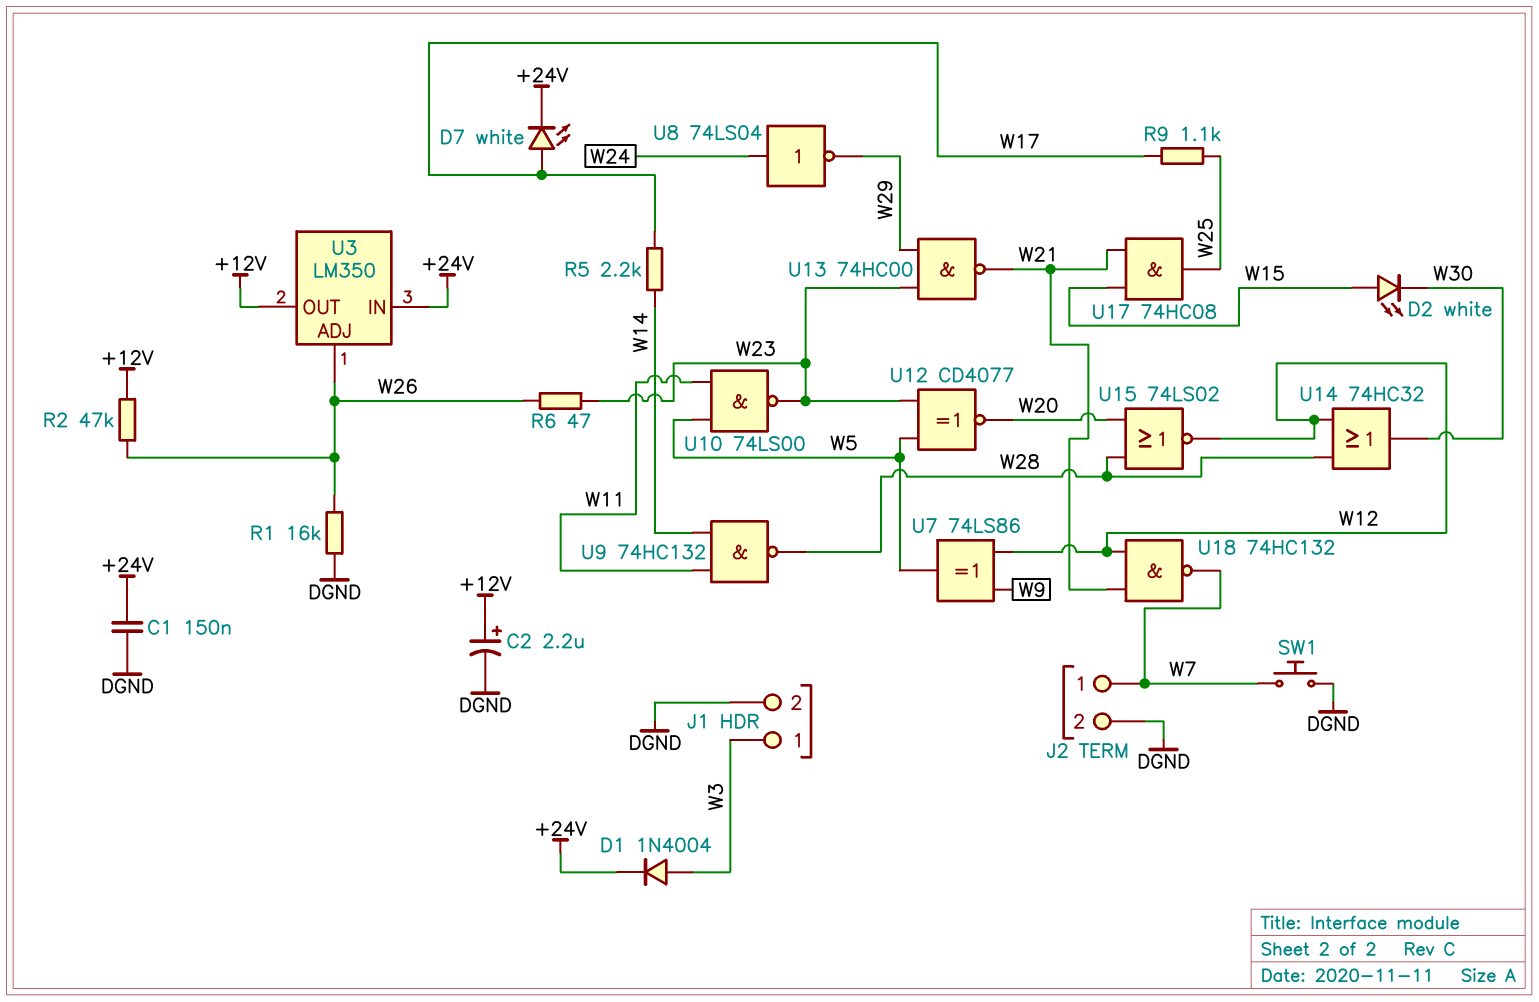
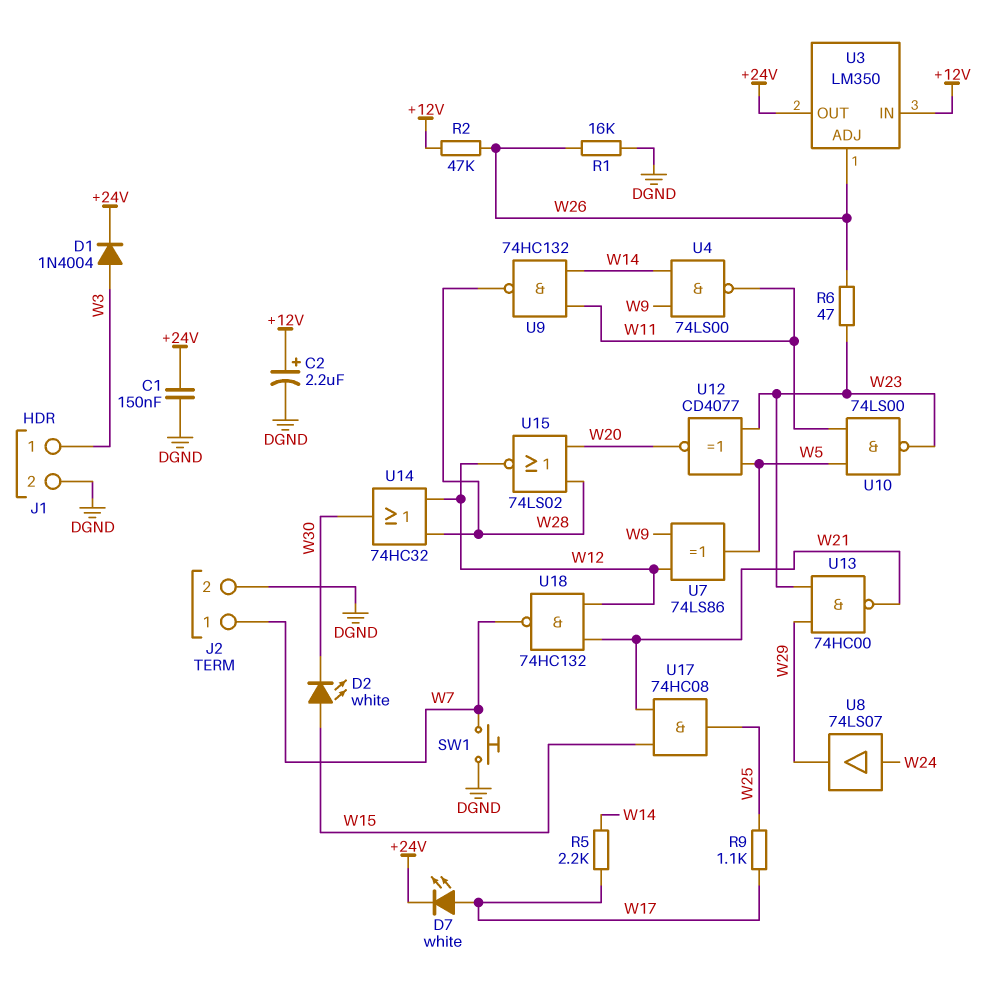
U3 pin IN: +24V -> +12V
U3 pin OUT: +12V -> +24V
U4: none -> NAND 74LS00 (in W9, in W14, out W11)
U8: NOT 74LS04 (in W24, out W29) -> buffer 74LS07 (in W24, out W29)

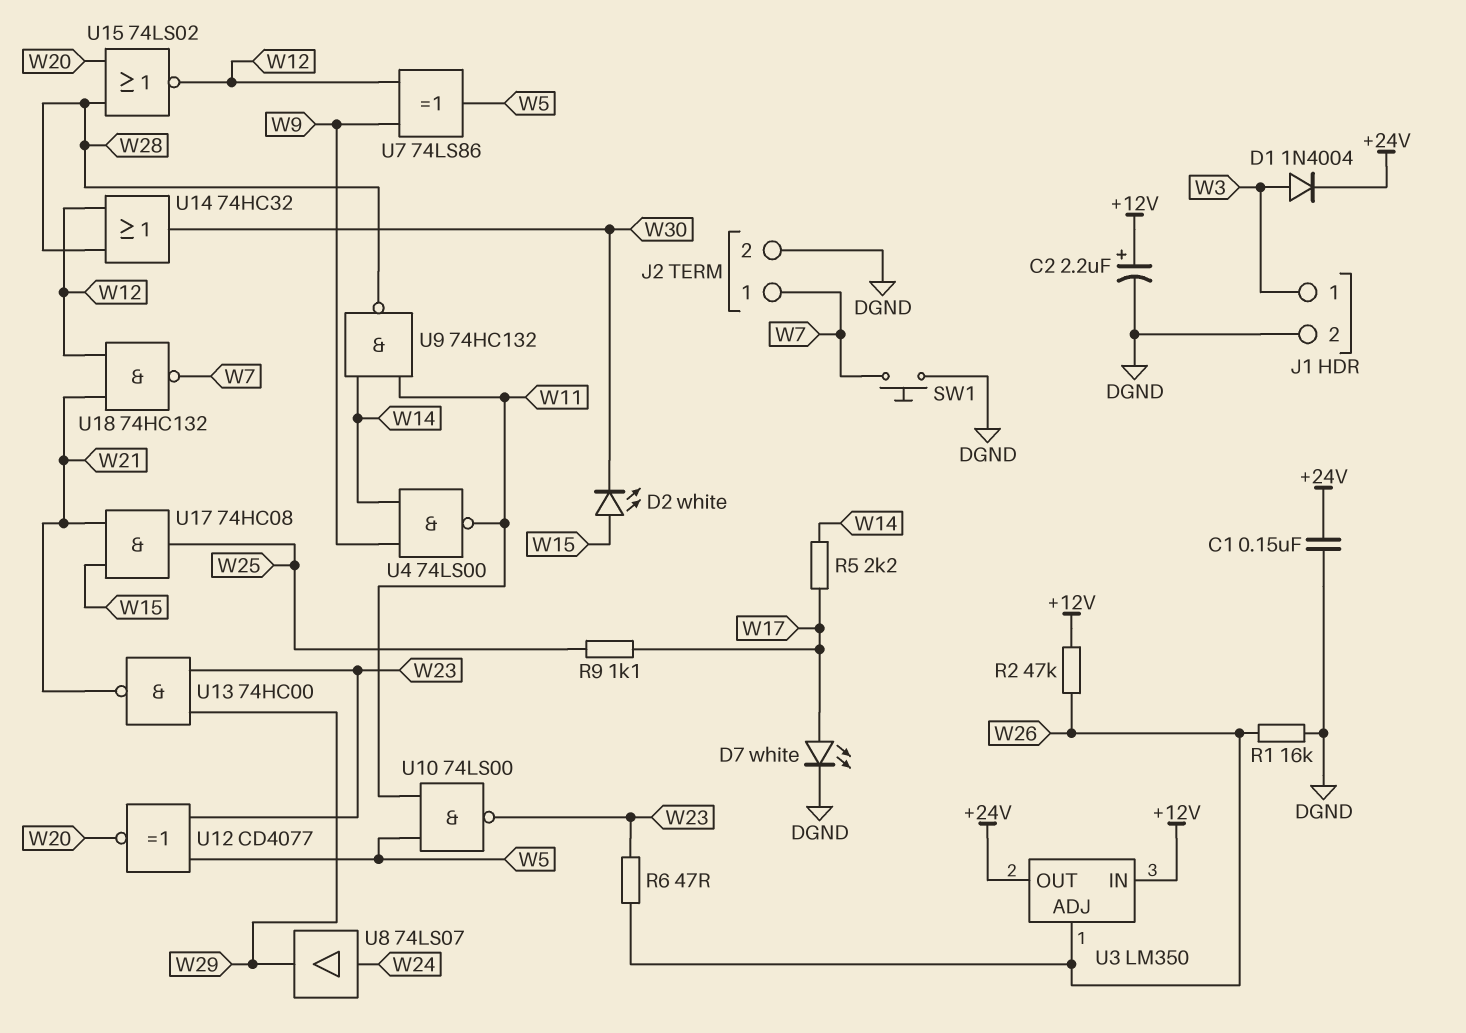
D7: LED white (A W17, K +24V) -> LED white (A W17, K DGND)

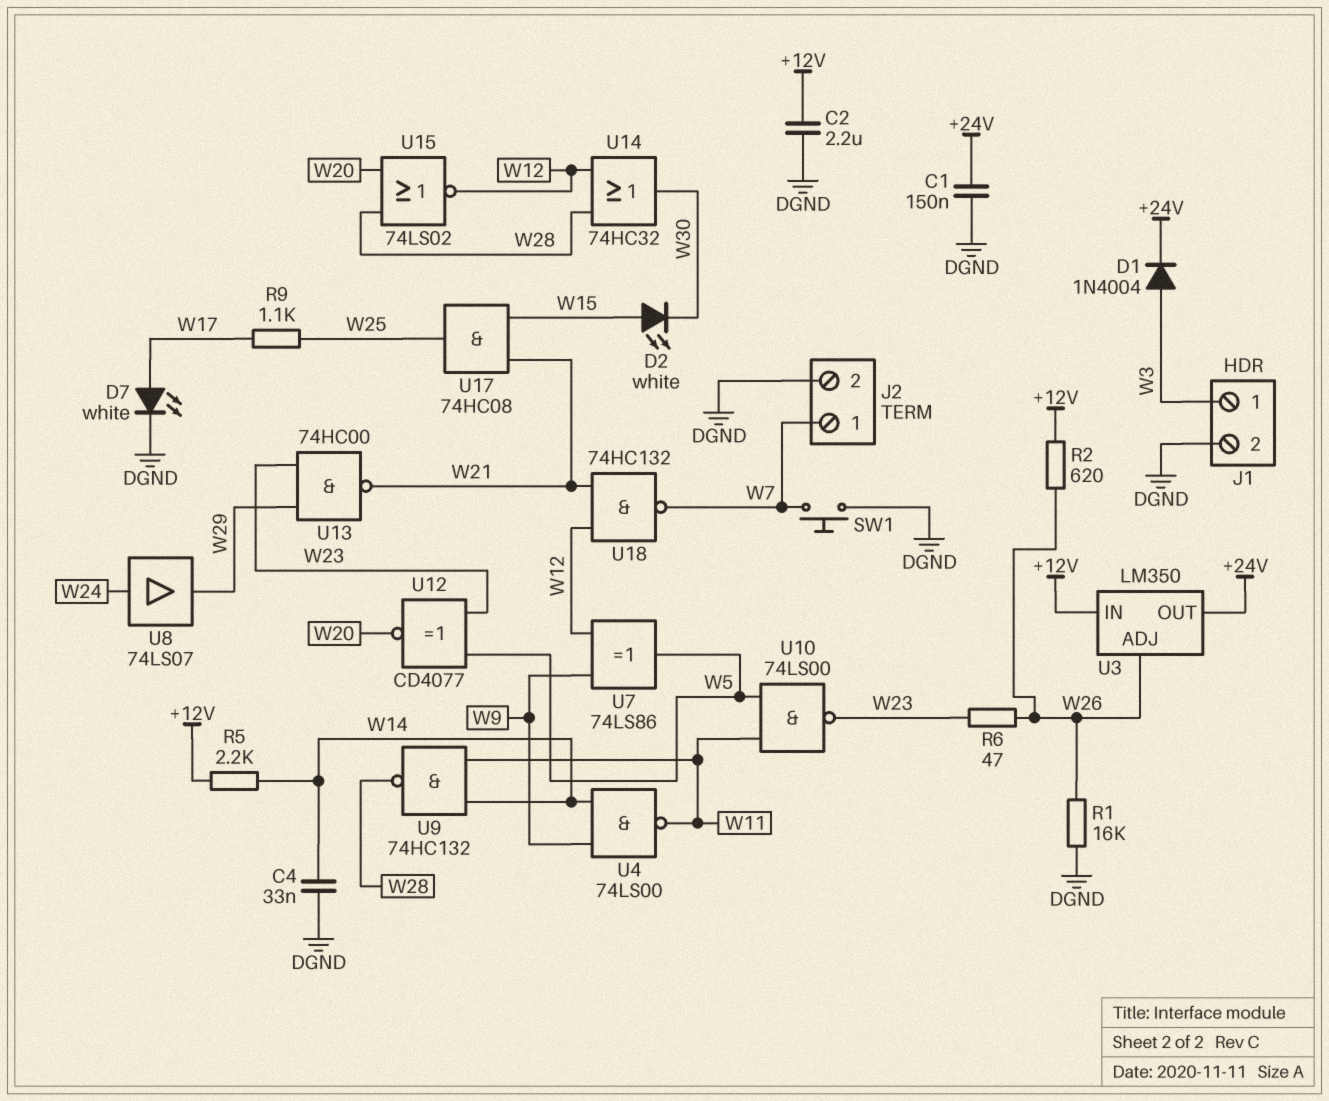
C2: 2.2uF (plus +12V, minus DGND) -> 2.2uF (+12V, DGND)
C4: none -> 33nF (DGND, W14)
R2: 47k (+12V, W26) -> 620 (+12V, W26)
R5: 2.2k (W14, W17) -> 2.2k (+12V, W14)

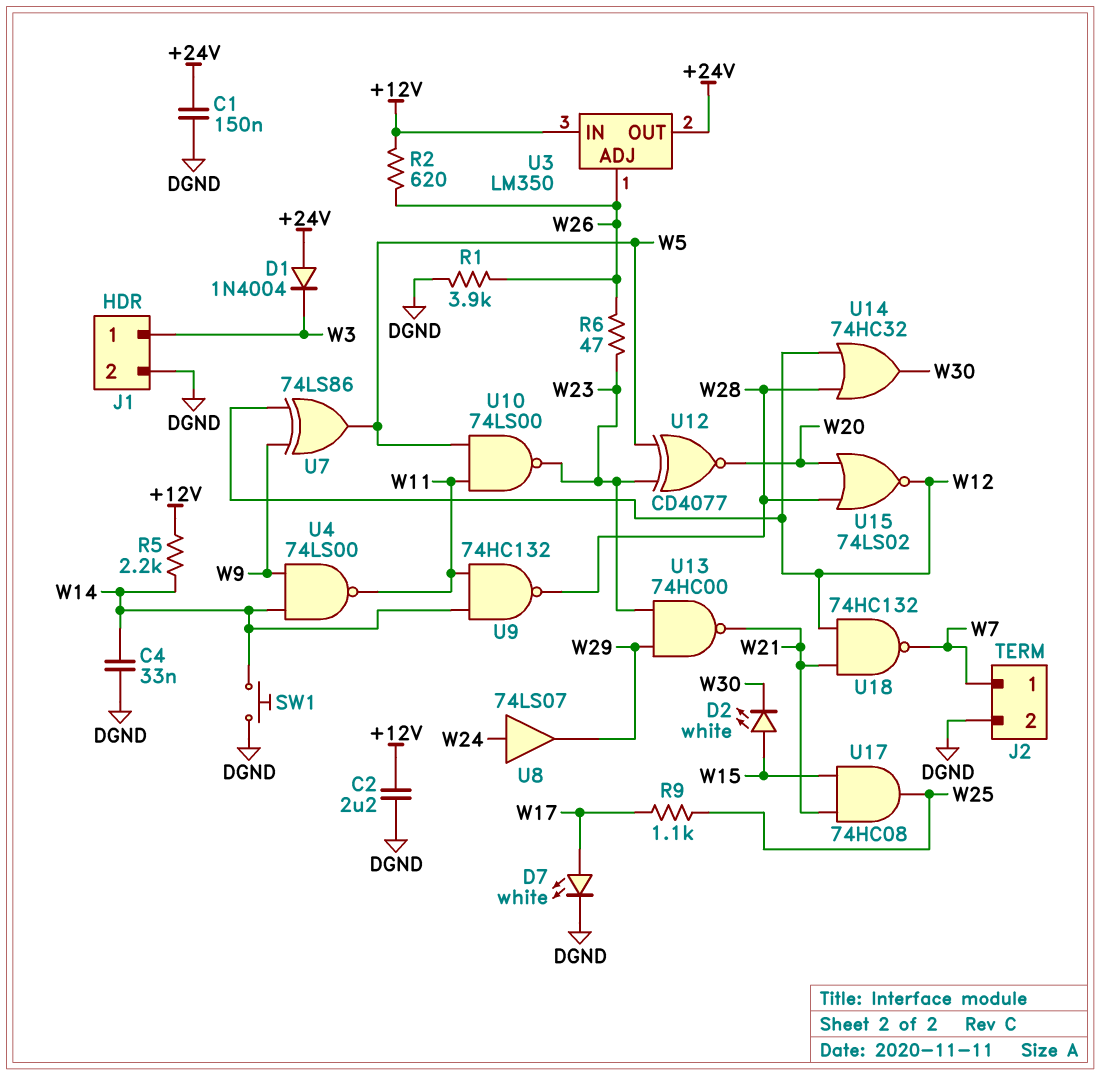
D1: diode 1N4004 (A W3, K +24V) -> diode 1N4004 (A +24V, K W3)
R1: 16k (DGND, W26) -> 3.9k (DGND, W26)
SW1: button (DGND, W7) -> button (DGND, W14)

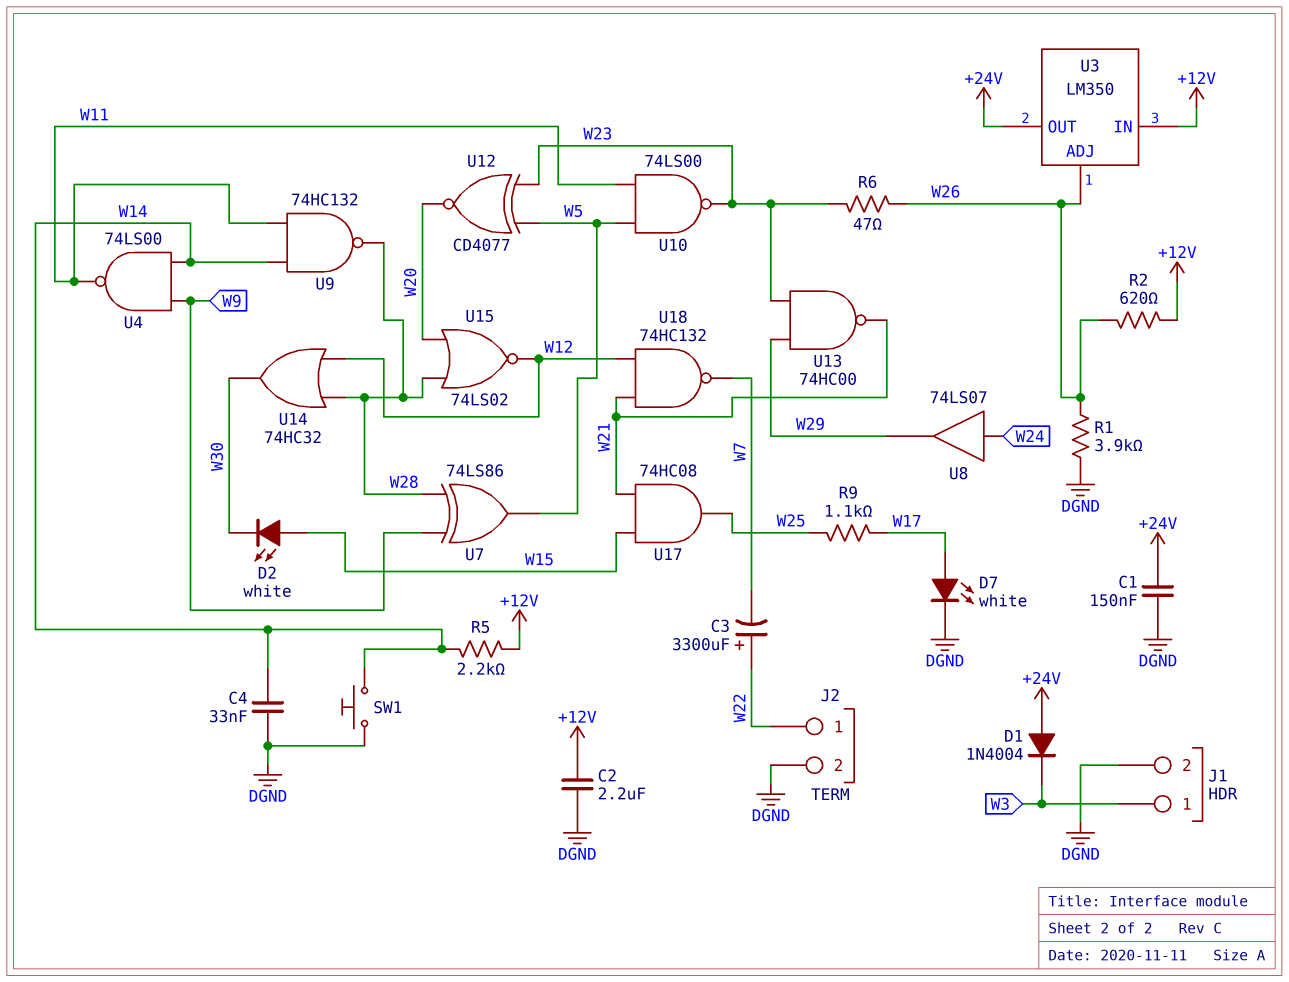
C3: none -> 3300uF (plus W22, minus W7)
J2 pin 1: W7 -> W22
U7: XOR 74LS86 (in W9, in W12, out W5) -> XOR 74LS86 (in W9, in W28, out W5)

